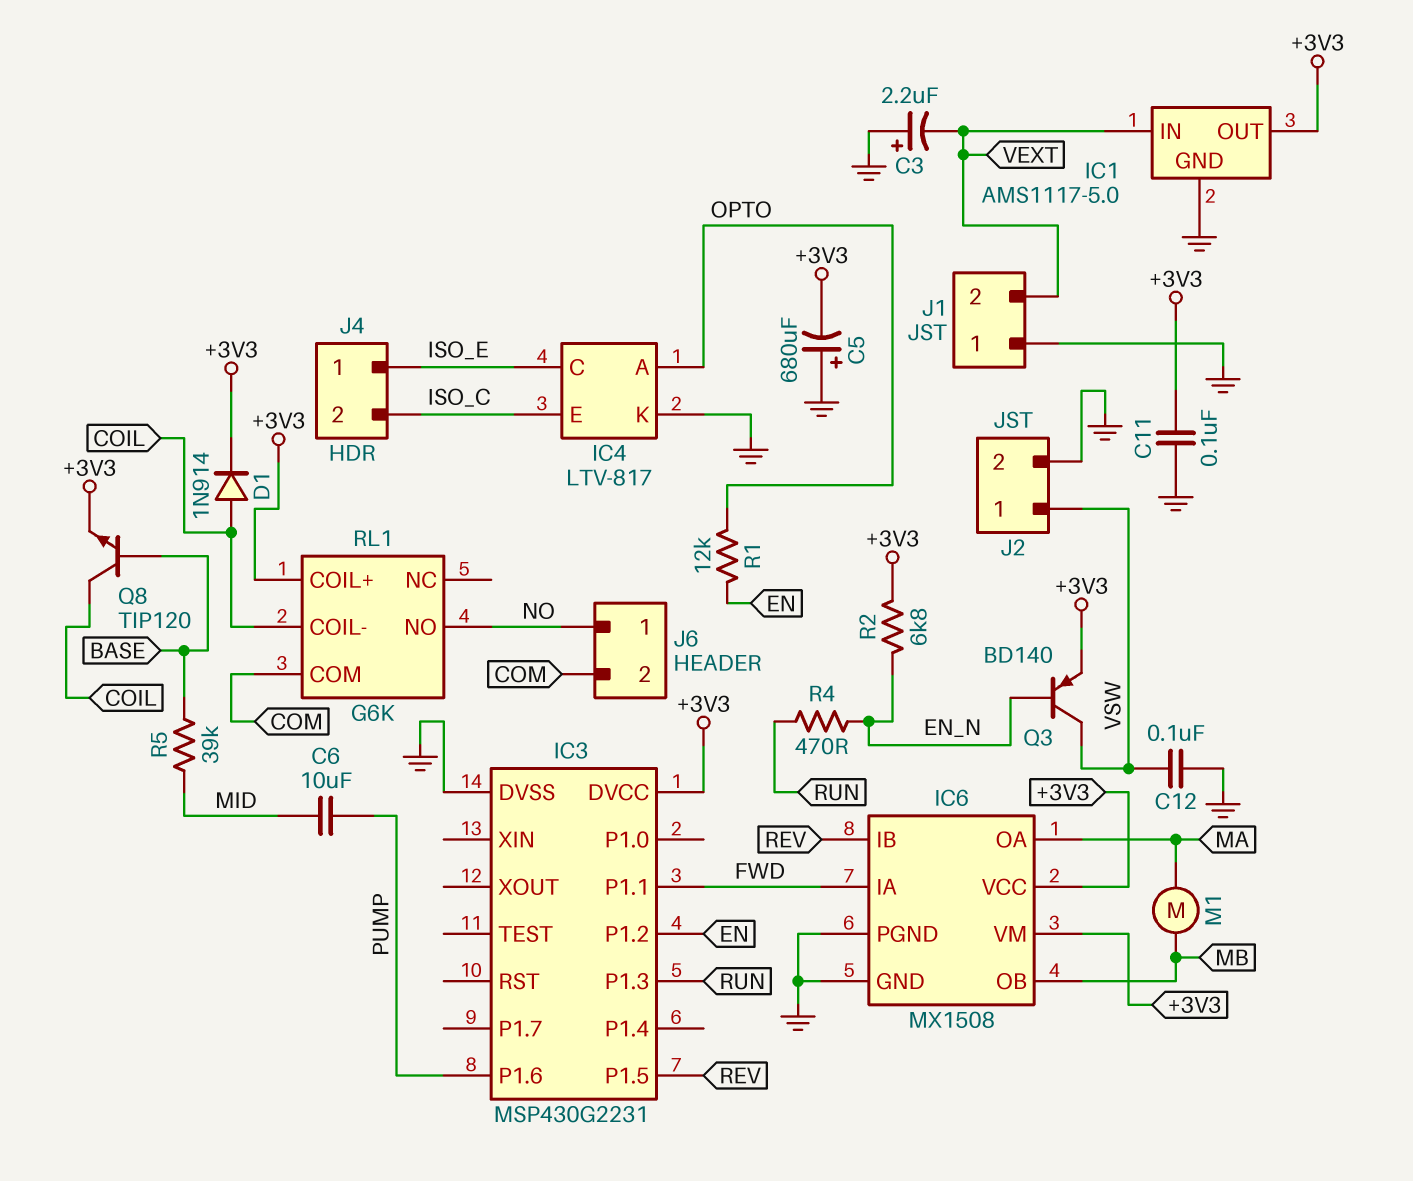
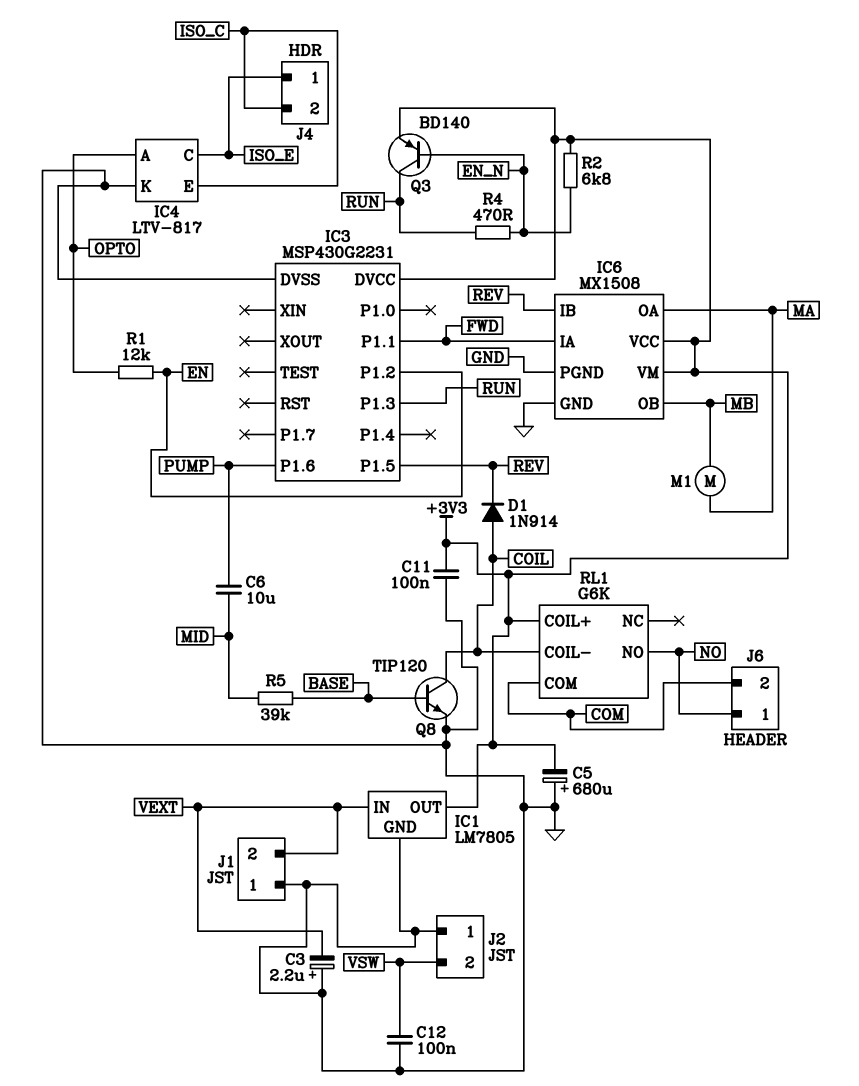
D1: diode 1N914 (A COIL, K +3V3) -> diode 1N914 (A COIL, K REV)
IC1: AMS1117-5.0 -> LM7805
J2 pin 1: VSW -> GND
J2 pin 2: GND -> VSW
Q3: PNP BD140 (B EN_N, C VSW, E +3V3) -> PNP BD140 (B EN_N, C RUN, E +3V3)
Q8: NPN TIP120 (B BASE, C COIL, E +3V3) -> NPN TIP120 (B BASE, C COIL, E GND)

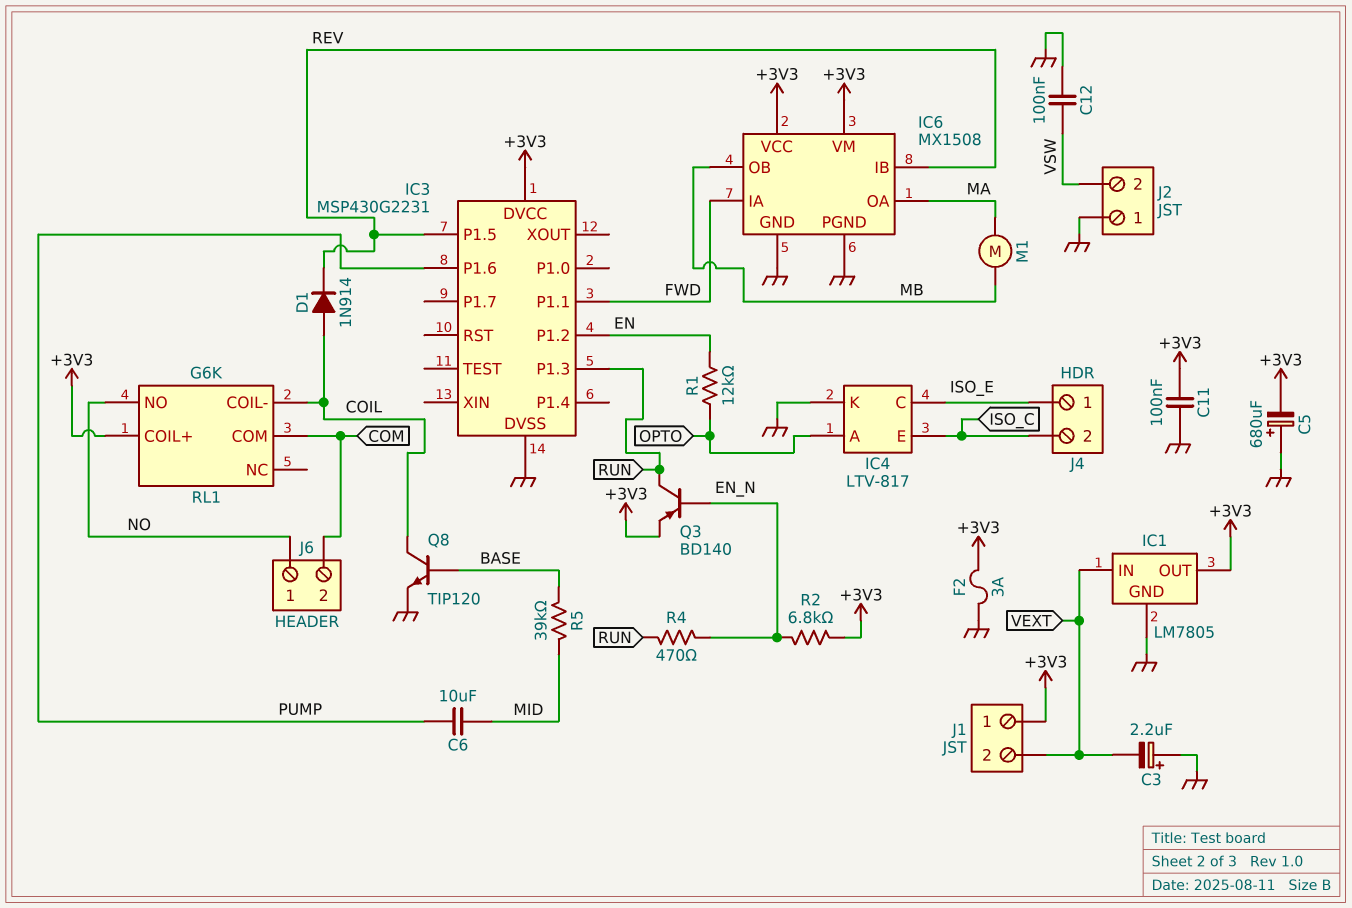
F2: none -> 3A (+3V3, GND)
J1 pin 1: GND -> +3V3

